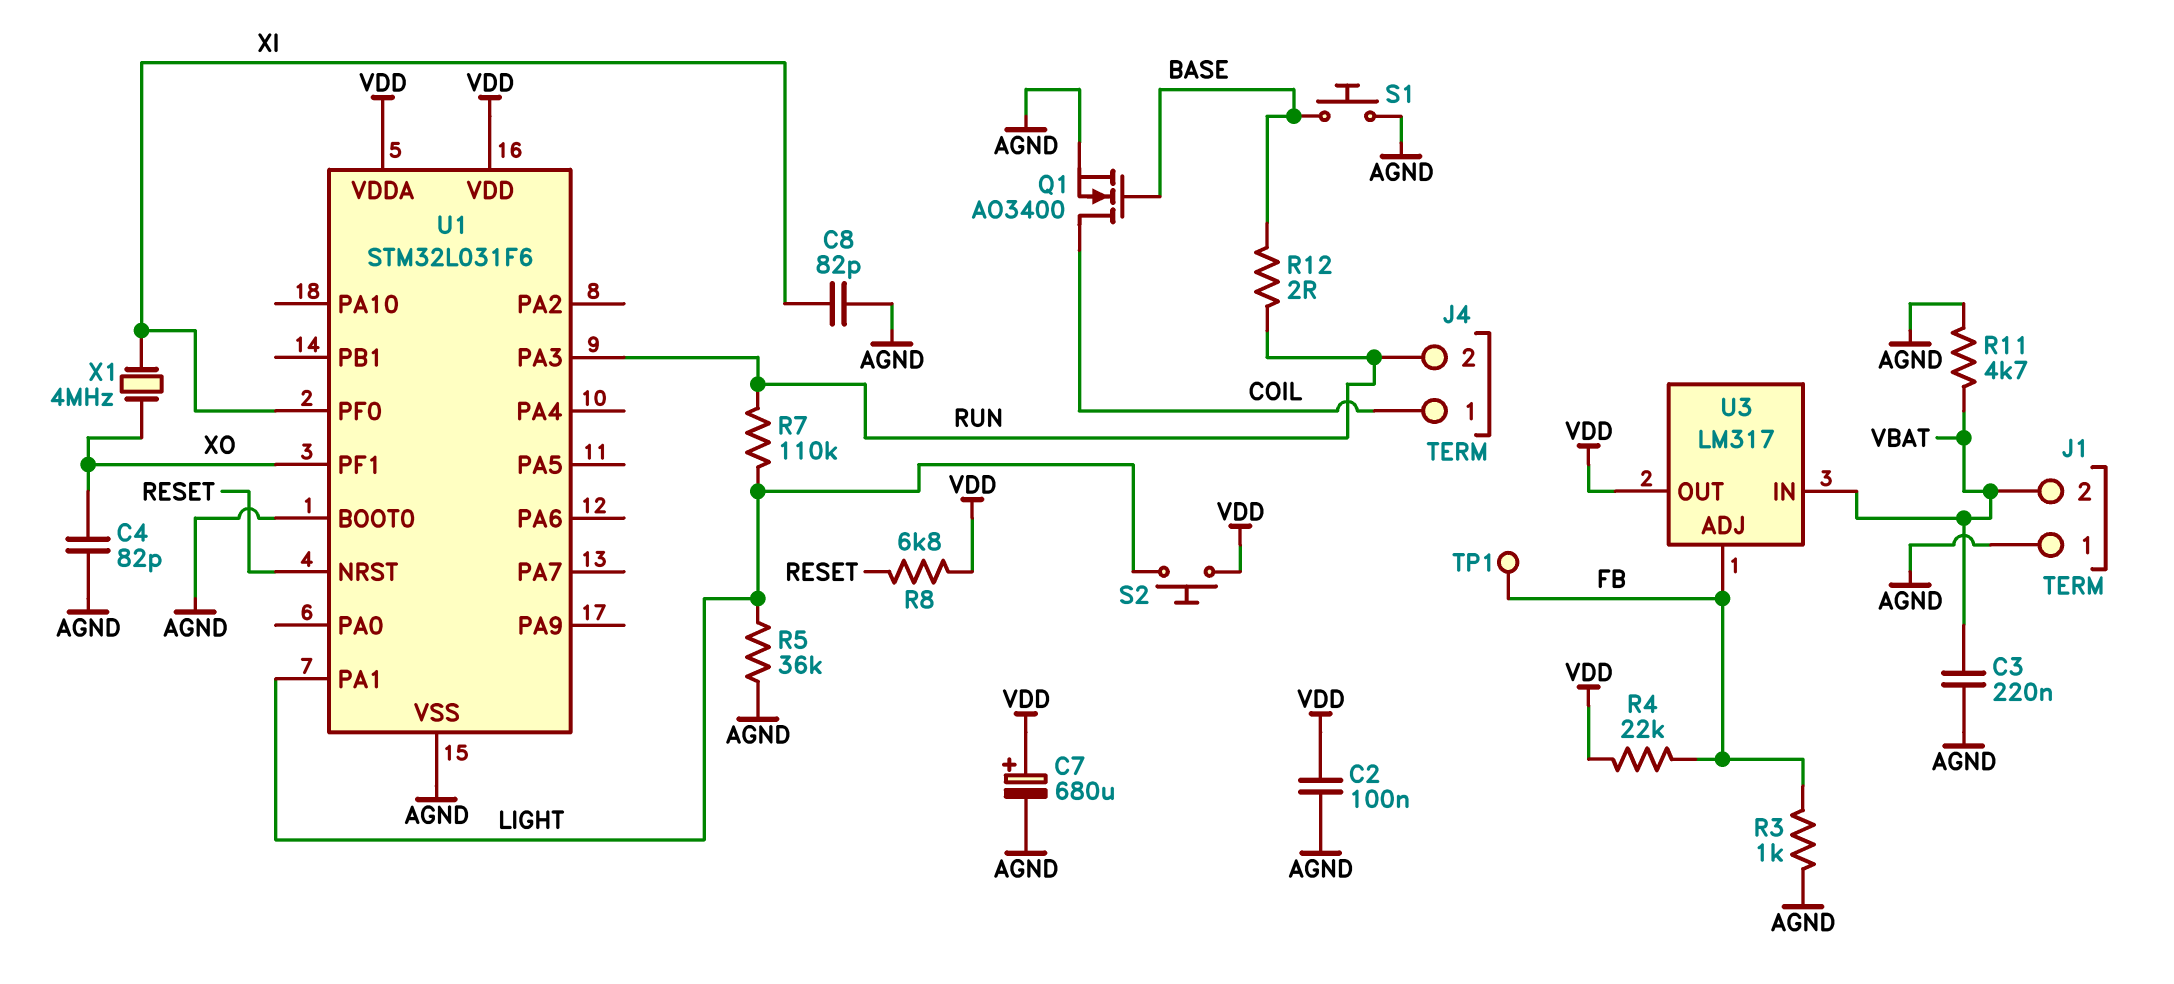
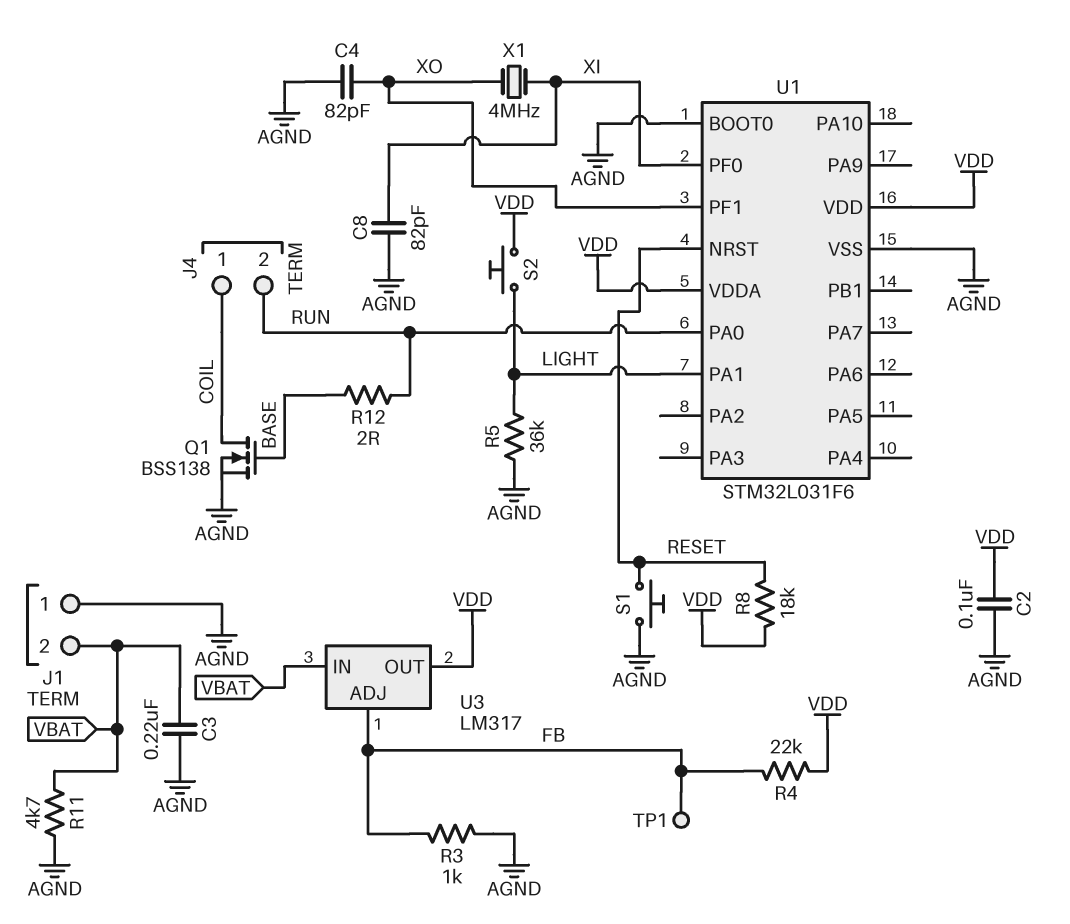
C7: 680uF (plus VDD, minus AGND) -> none
Q1: NMOS AO3400 (G BASE, D COIL, S AGND) -> NMOS BSS138 (G BASE, D COIL, S AGND)
R7: 110k (LIGHT, RUN) -> none
R8: 6.8k (RESET, VDD) -> 18k (RESET, VDD)
S1: button (AGND, BASE) -> button (AGND, RESET)
U1 pin PA0: none -> RUN
U1 pin PA3: RUN -> none

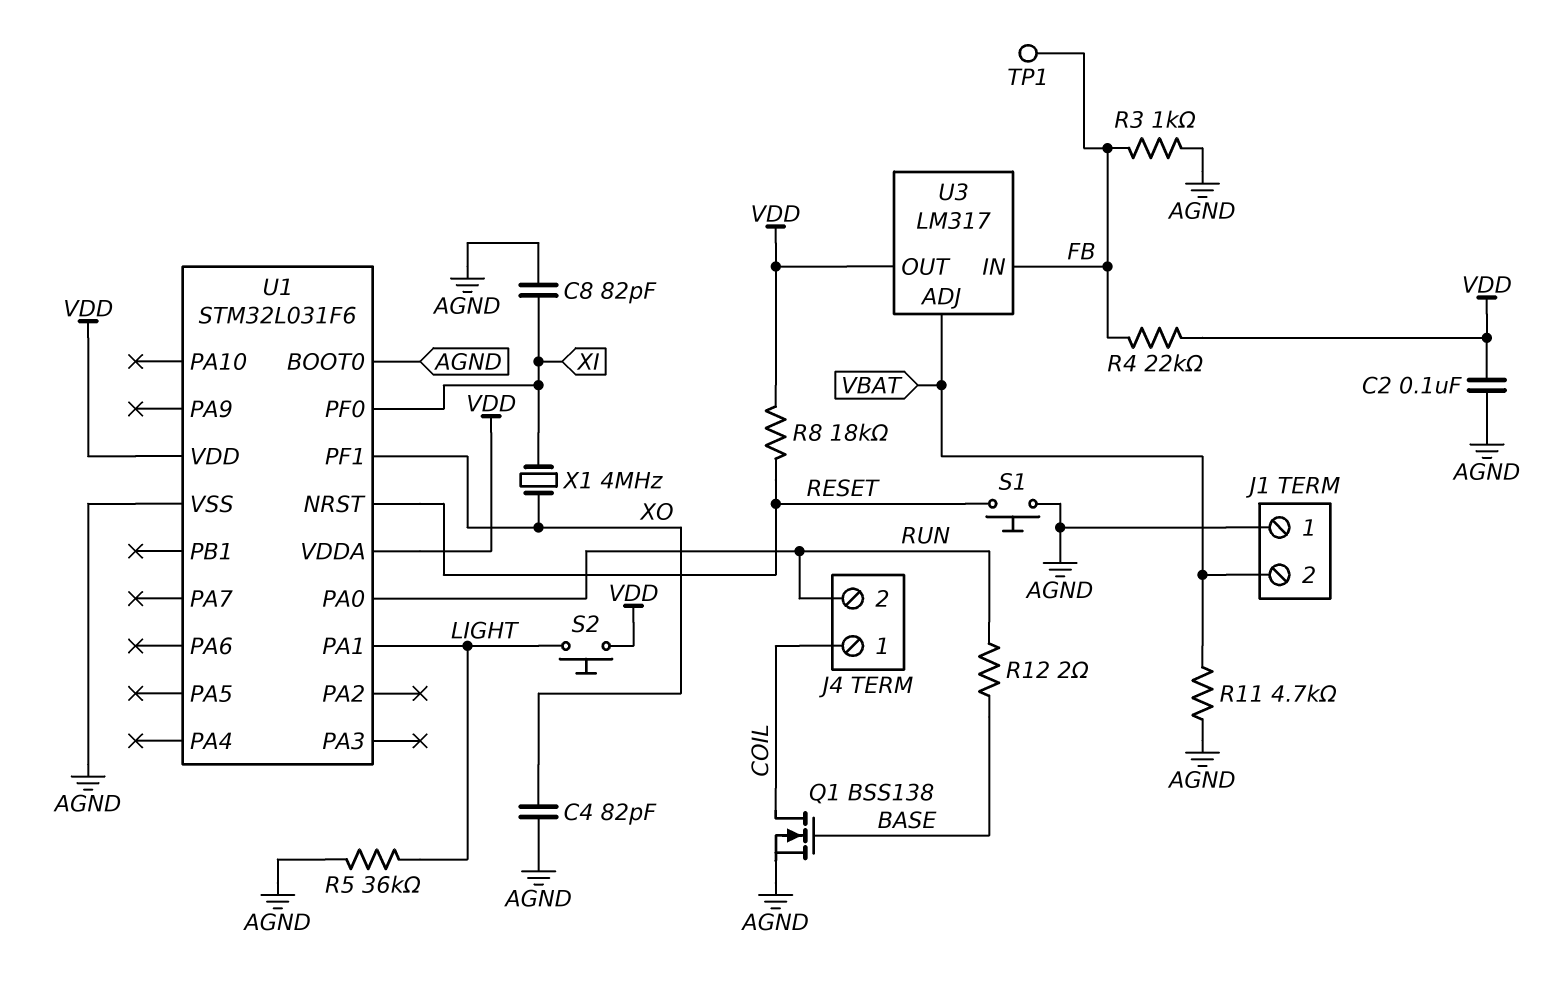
C3: 220nF (AGND, VBAT) -> none
U3 pin ADJ: FB -> VBAT
U3 pin IN: VBAT -> FB

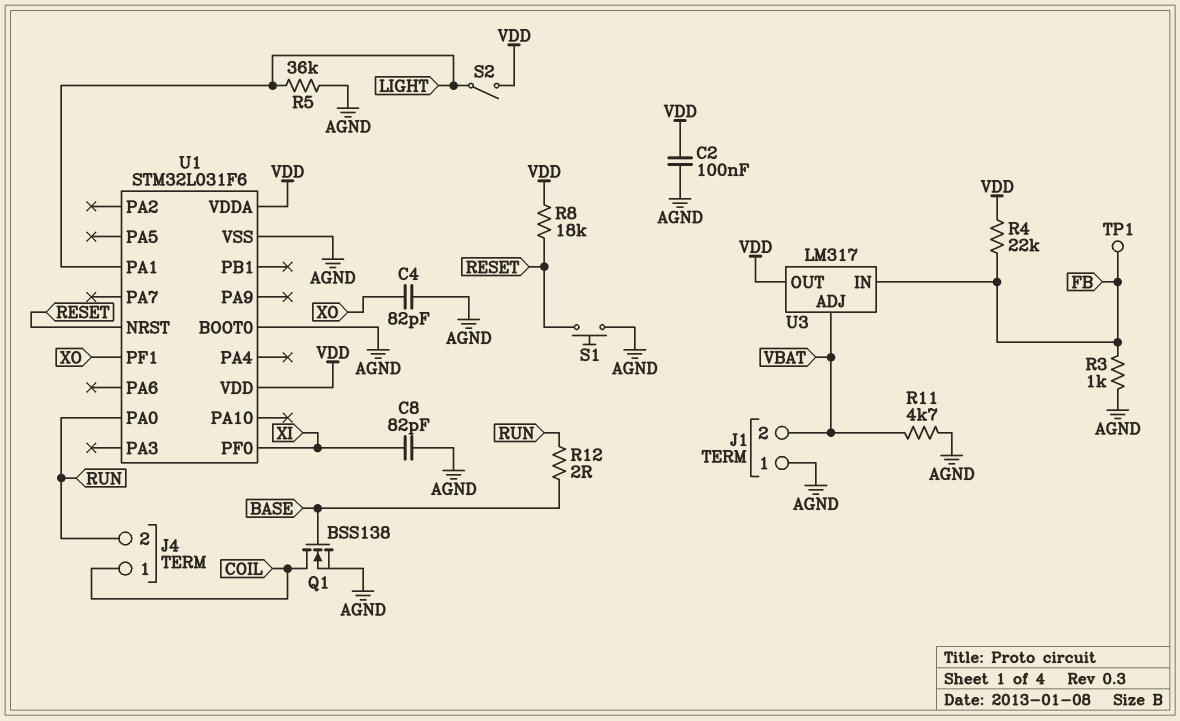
S2: button (LIGHT, VDD) -> switch (LIGHT, VDD)
X1: 4MHz (XI, XO) -> none

